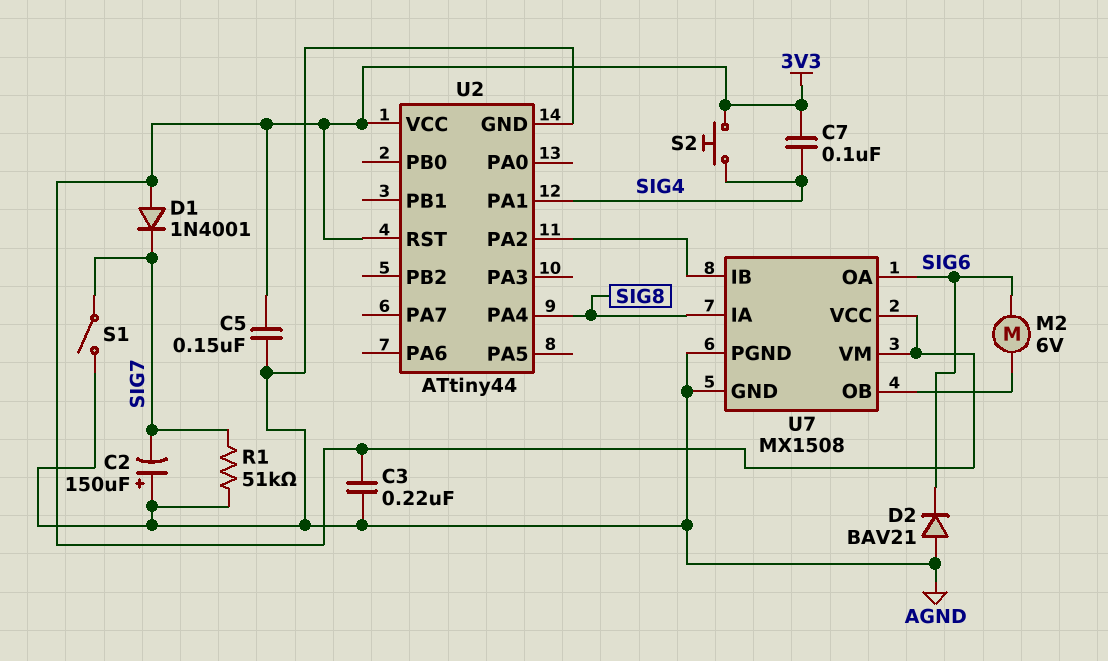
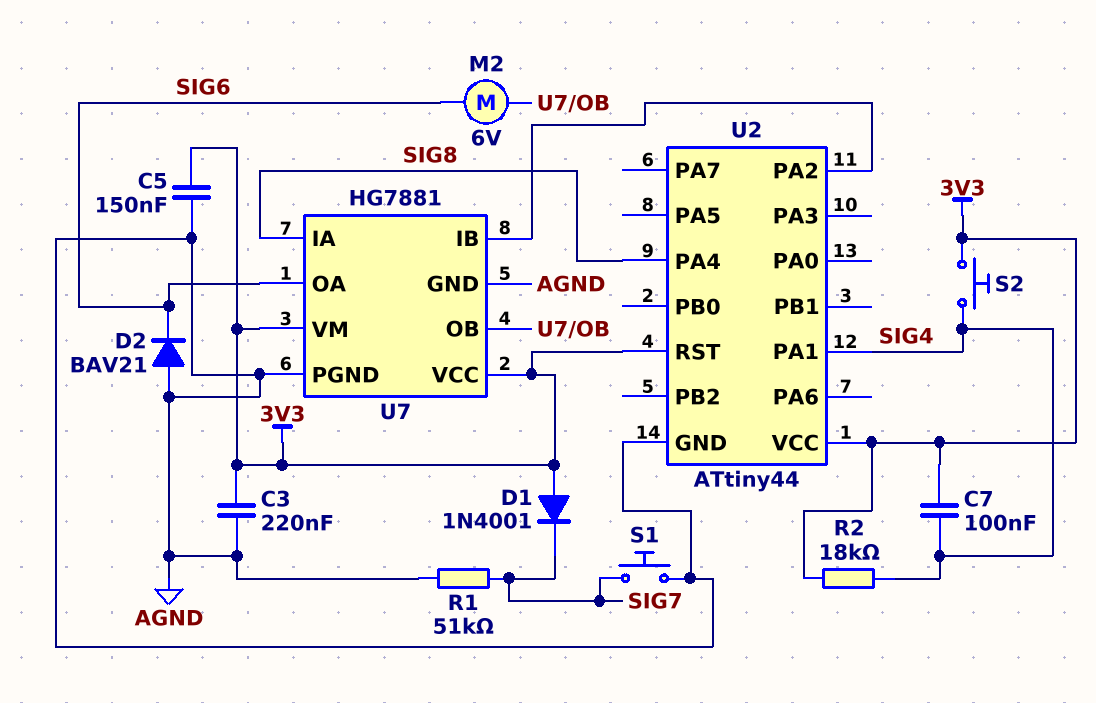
C2: 150uF (plus AGND, minus SIG7) -> none
R2: none -> 18k (3V3, SIG4)
S1: switch (AGND, SIG7) -> button (AGND, SIG7)
U7: MX1508 -> HG7881

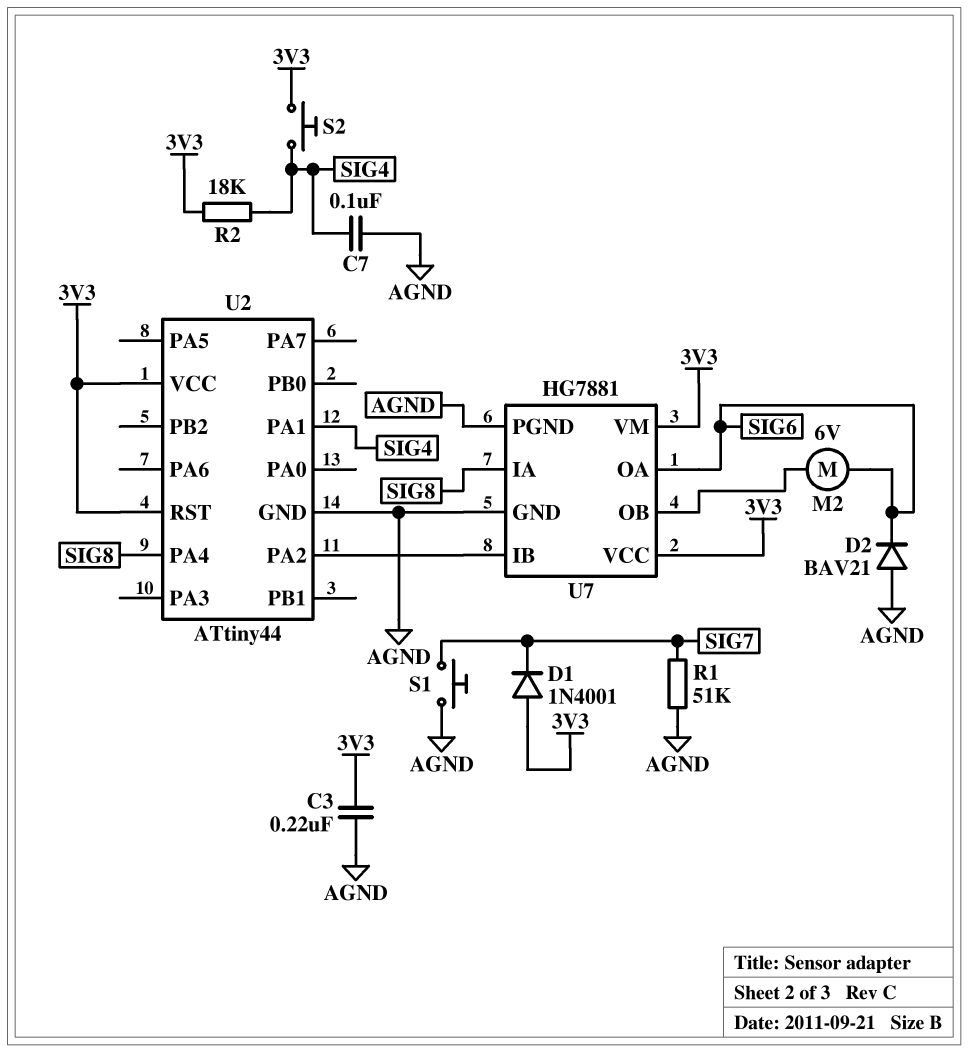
C5: 150nF (3V3, AGND) -> none
C7: 100nF (3V3, SIG4) -> 100nF (AGND, SIG4)

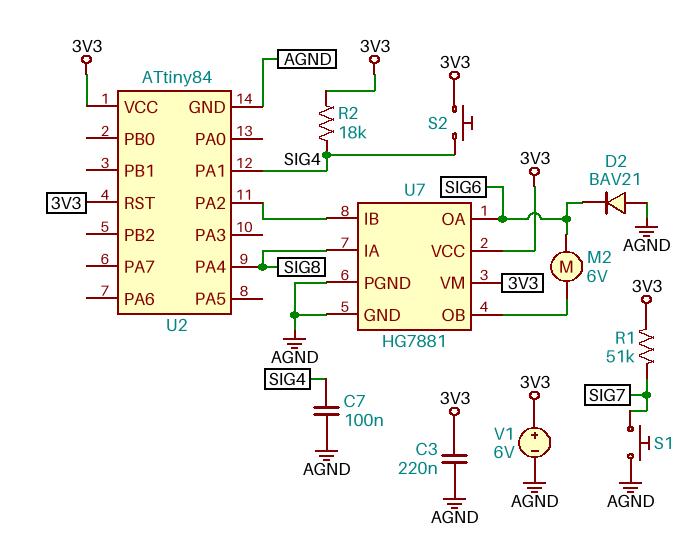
D1: diode 1N4001 (A 3V3, K SIG7) -> none
R1: 51k (AGND, SIG7) -> 51k (3V3, SIG7)
U2: ATtiny44 -> ATtiny84
V1: none -> 6V (plus 3V3, minus AGND)

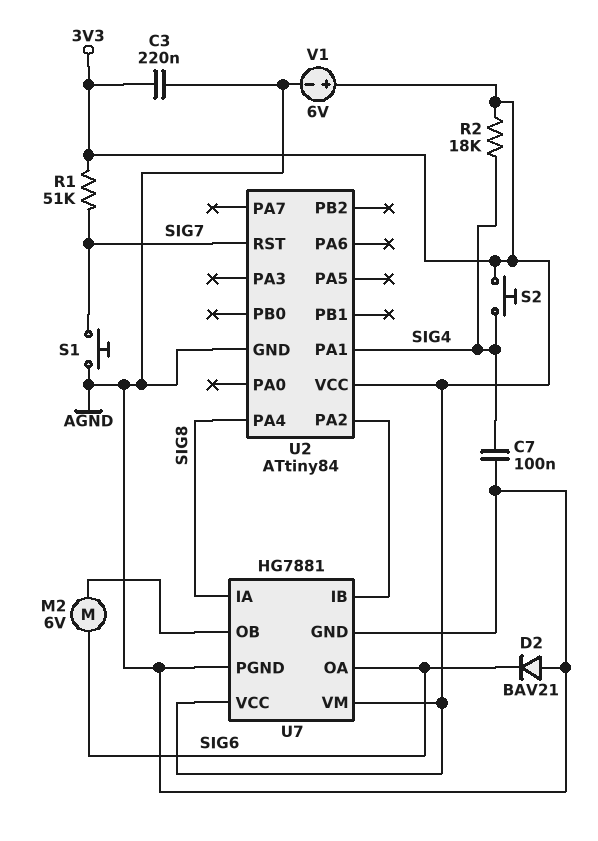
U2 pin RST: 3V3 -> SIG7

